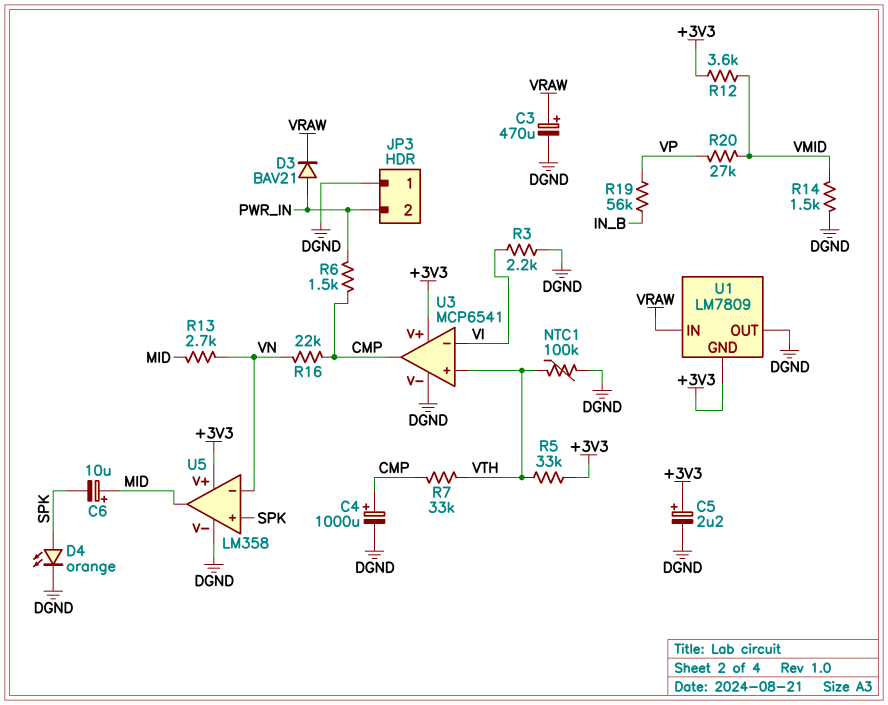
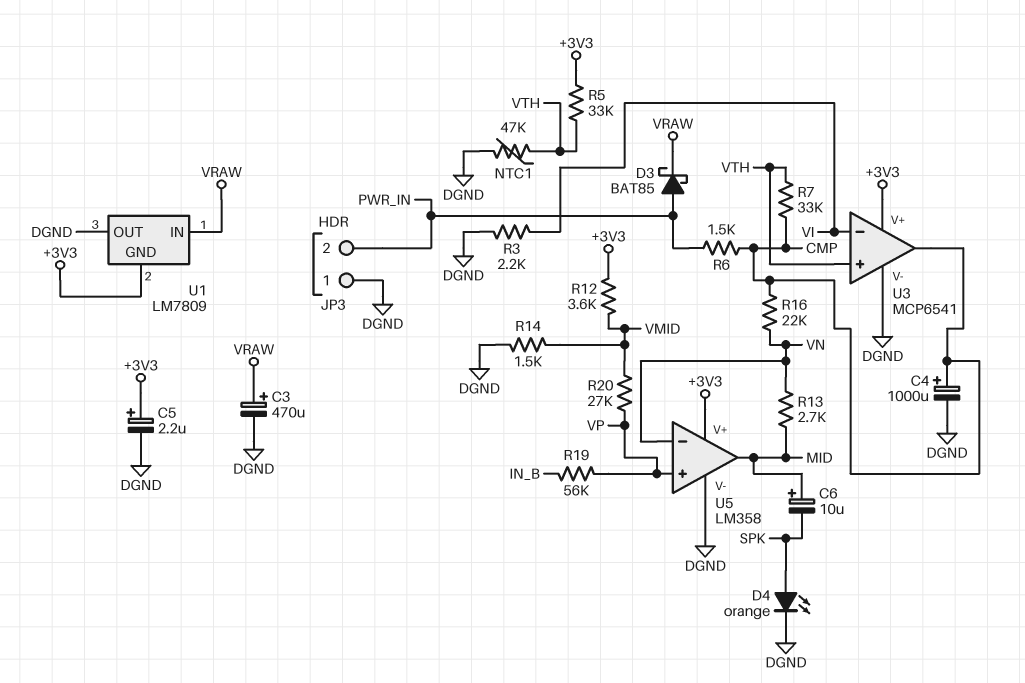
D3: diode BAV21 (A PWR_IN, K VRAW) -> schottky BAT85 (A PWR_IN, K VRAW)
NTC1: 100k (DGND, VTH) -> 47k (DGND, VTH)
U5 pin in+: SPK -> VP

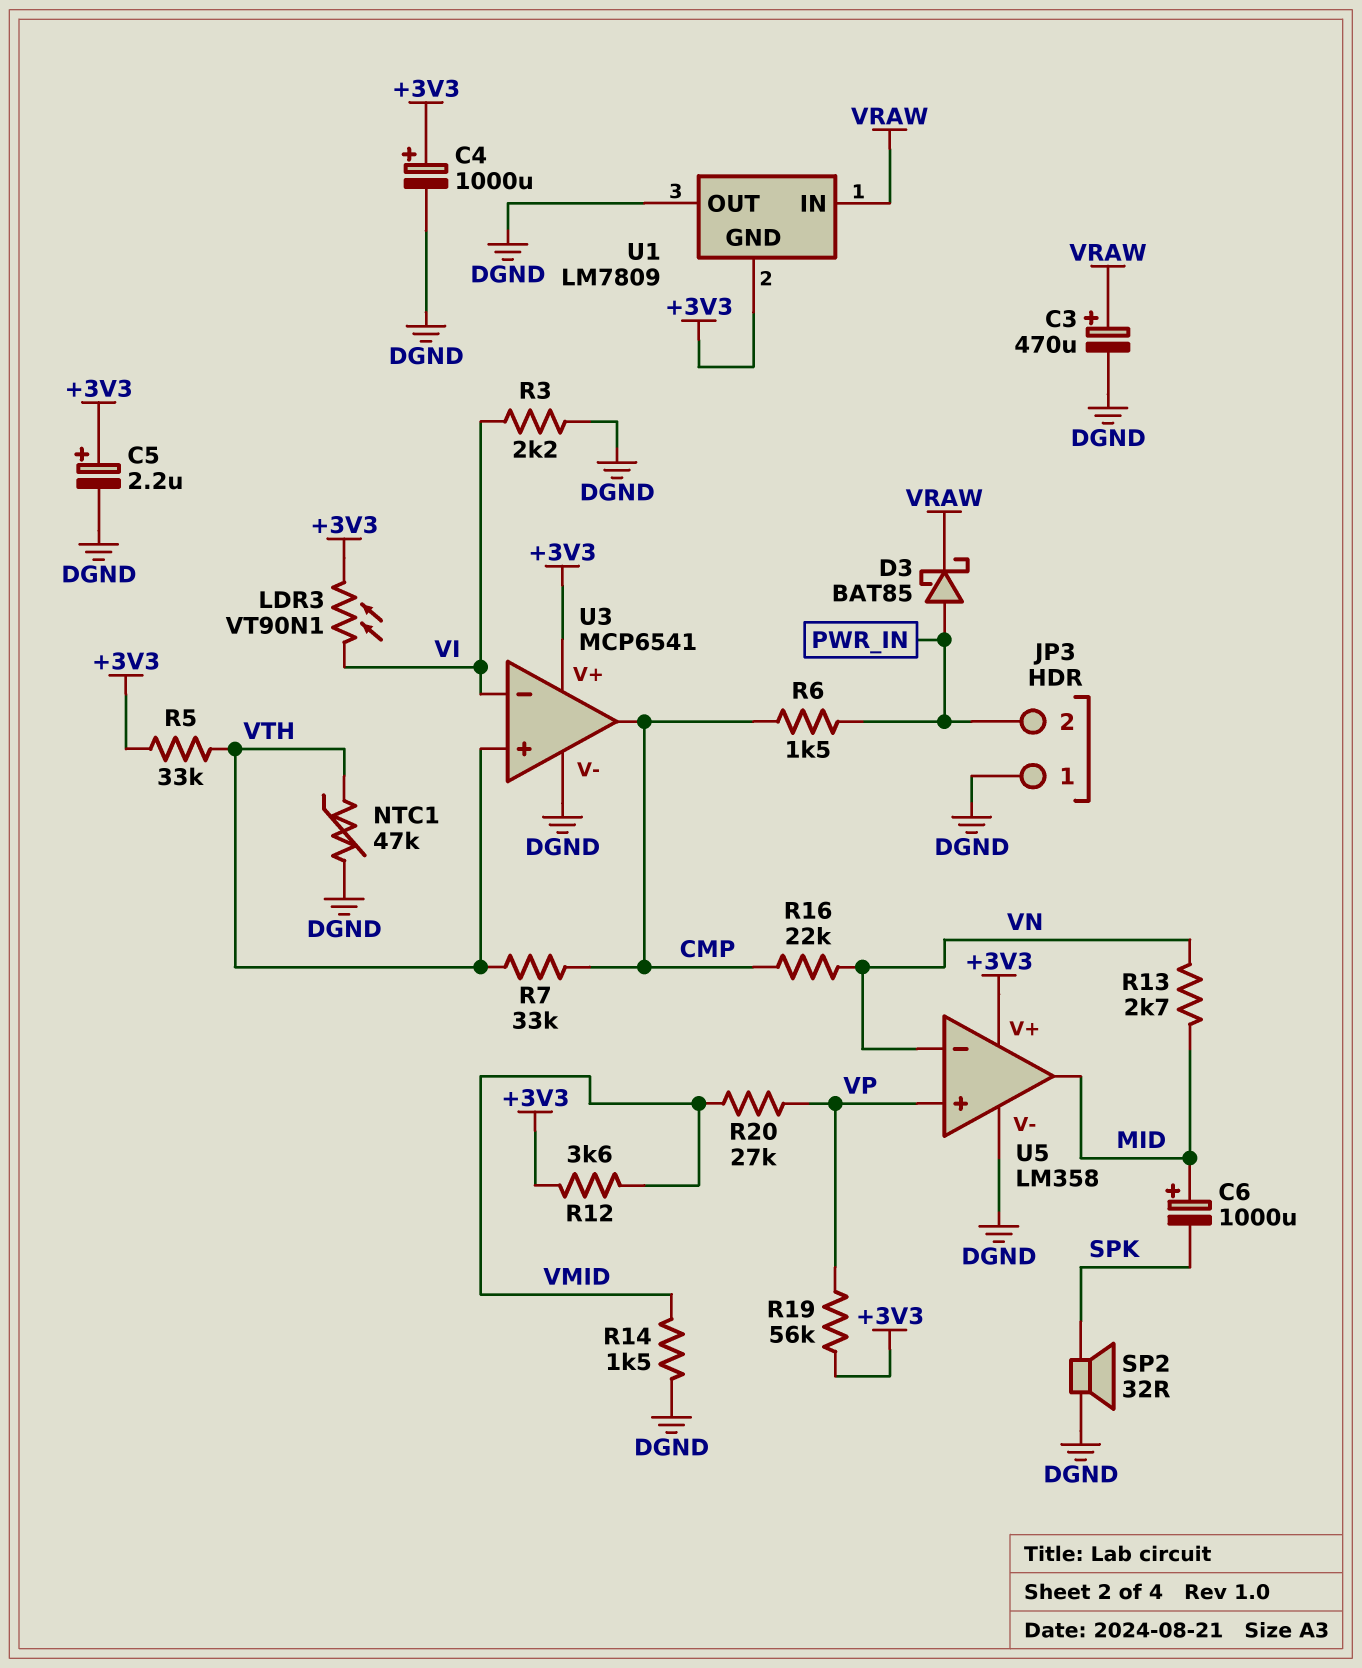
C4: 1000uF (plus CMP, minus DGND) -> 1000uF (plus +3V3, minus DGND)
C6: 10uF (plus MID, minus SPK) -> 1000uF (plus MID, minus SPK)
D4: LED orange (A SPK, K DGND) -> none
LDR3: none -> VT90N1 (+3V3, VI)
R19: 56k (IN_B, VP) -> 56k (+3V3, VP)
SP2: none -> speaker 32R (DGND, SPK)

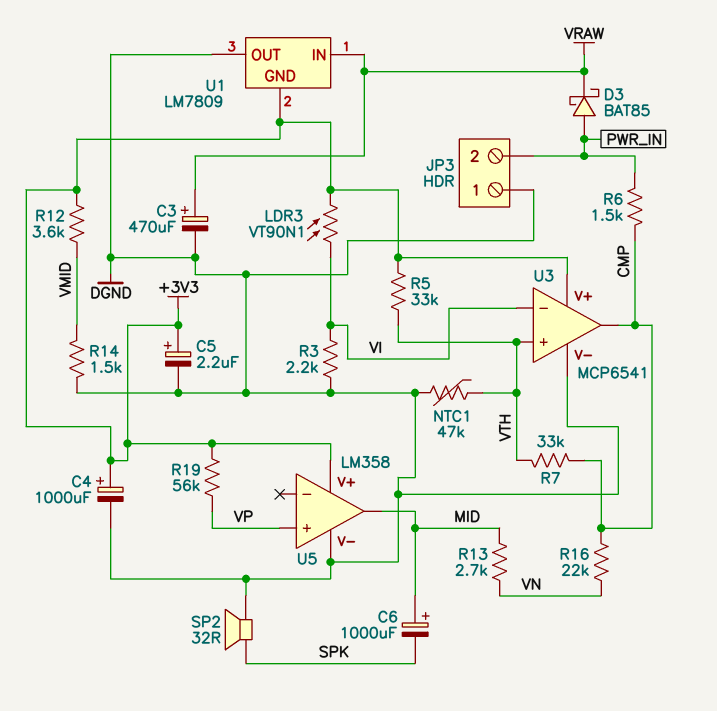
R20: 27k (VMID, VP) -> none
U5 pin in-: VN -> none

